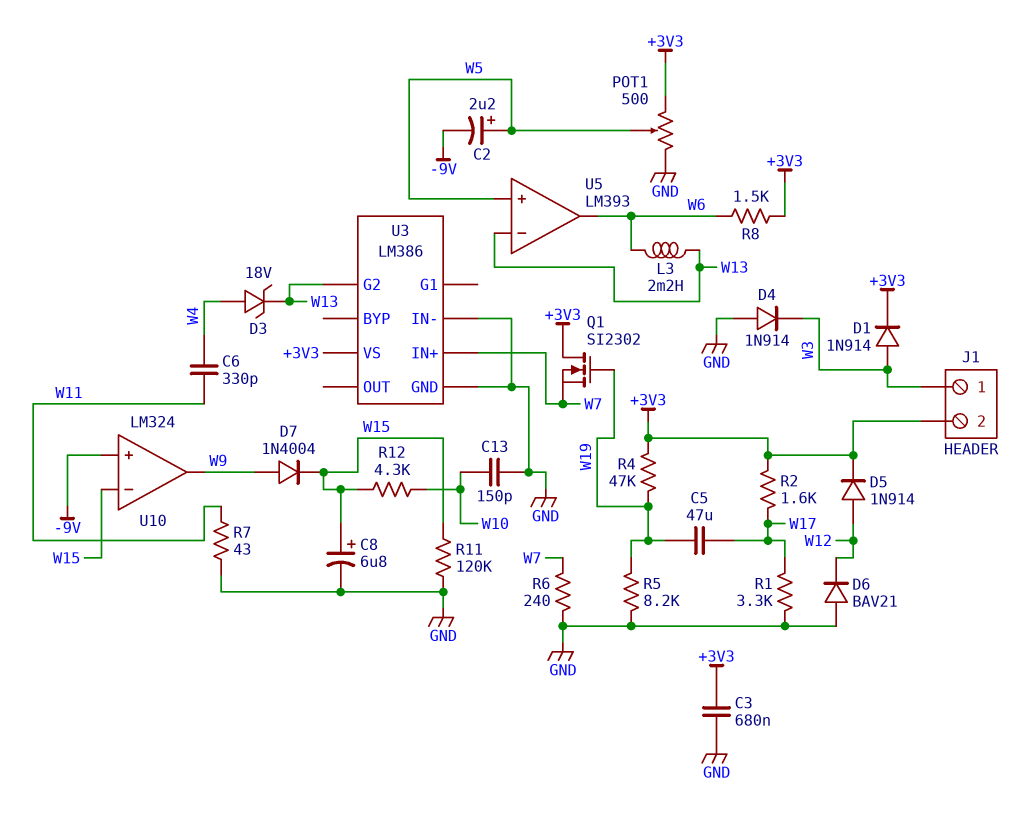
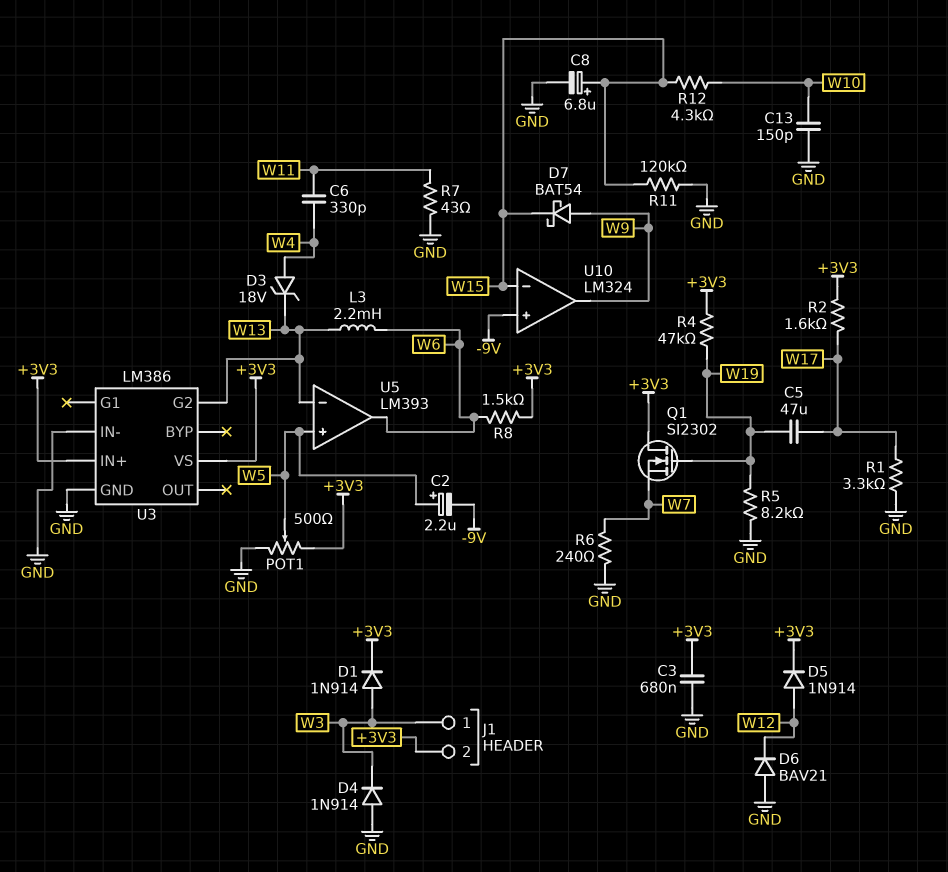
D7: diode 1N4004 (A W9, K W15) -> schottky BAT54 (A W9, K W15)
U3 pin IN+: W7 -> +3V3

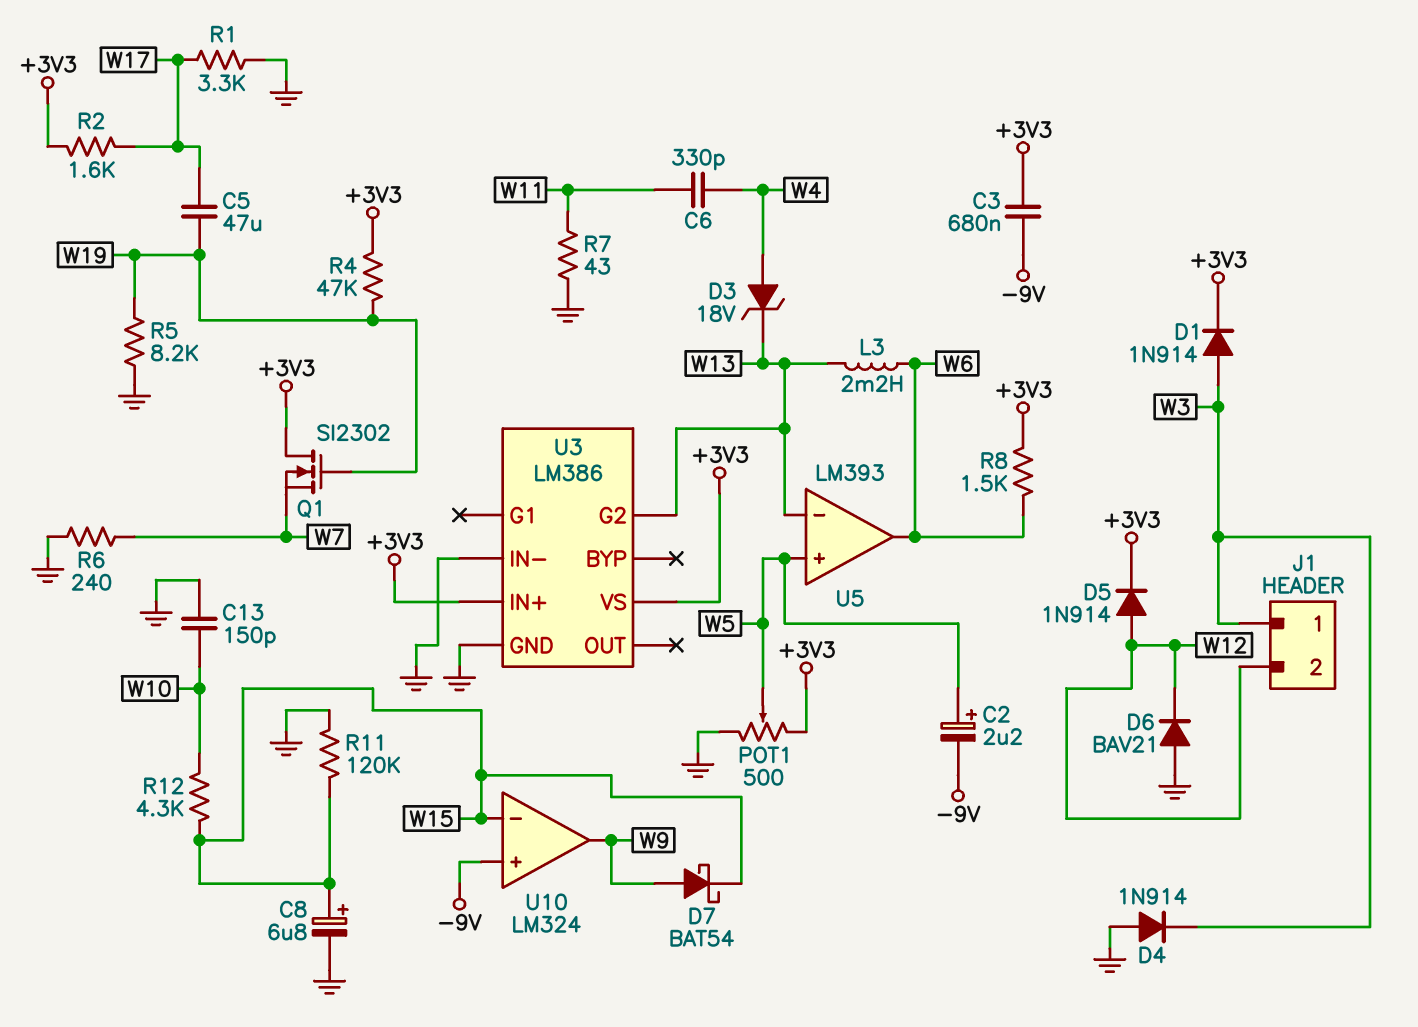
C3: 680nF (+3V3, GND) -> 680nF (+3V3, -9V)
J1 pin 2: +3V3 -> W12

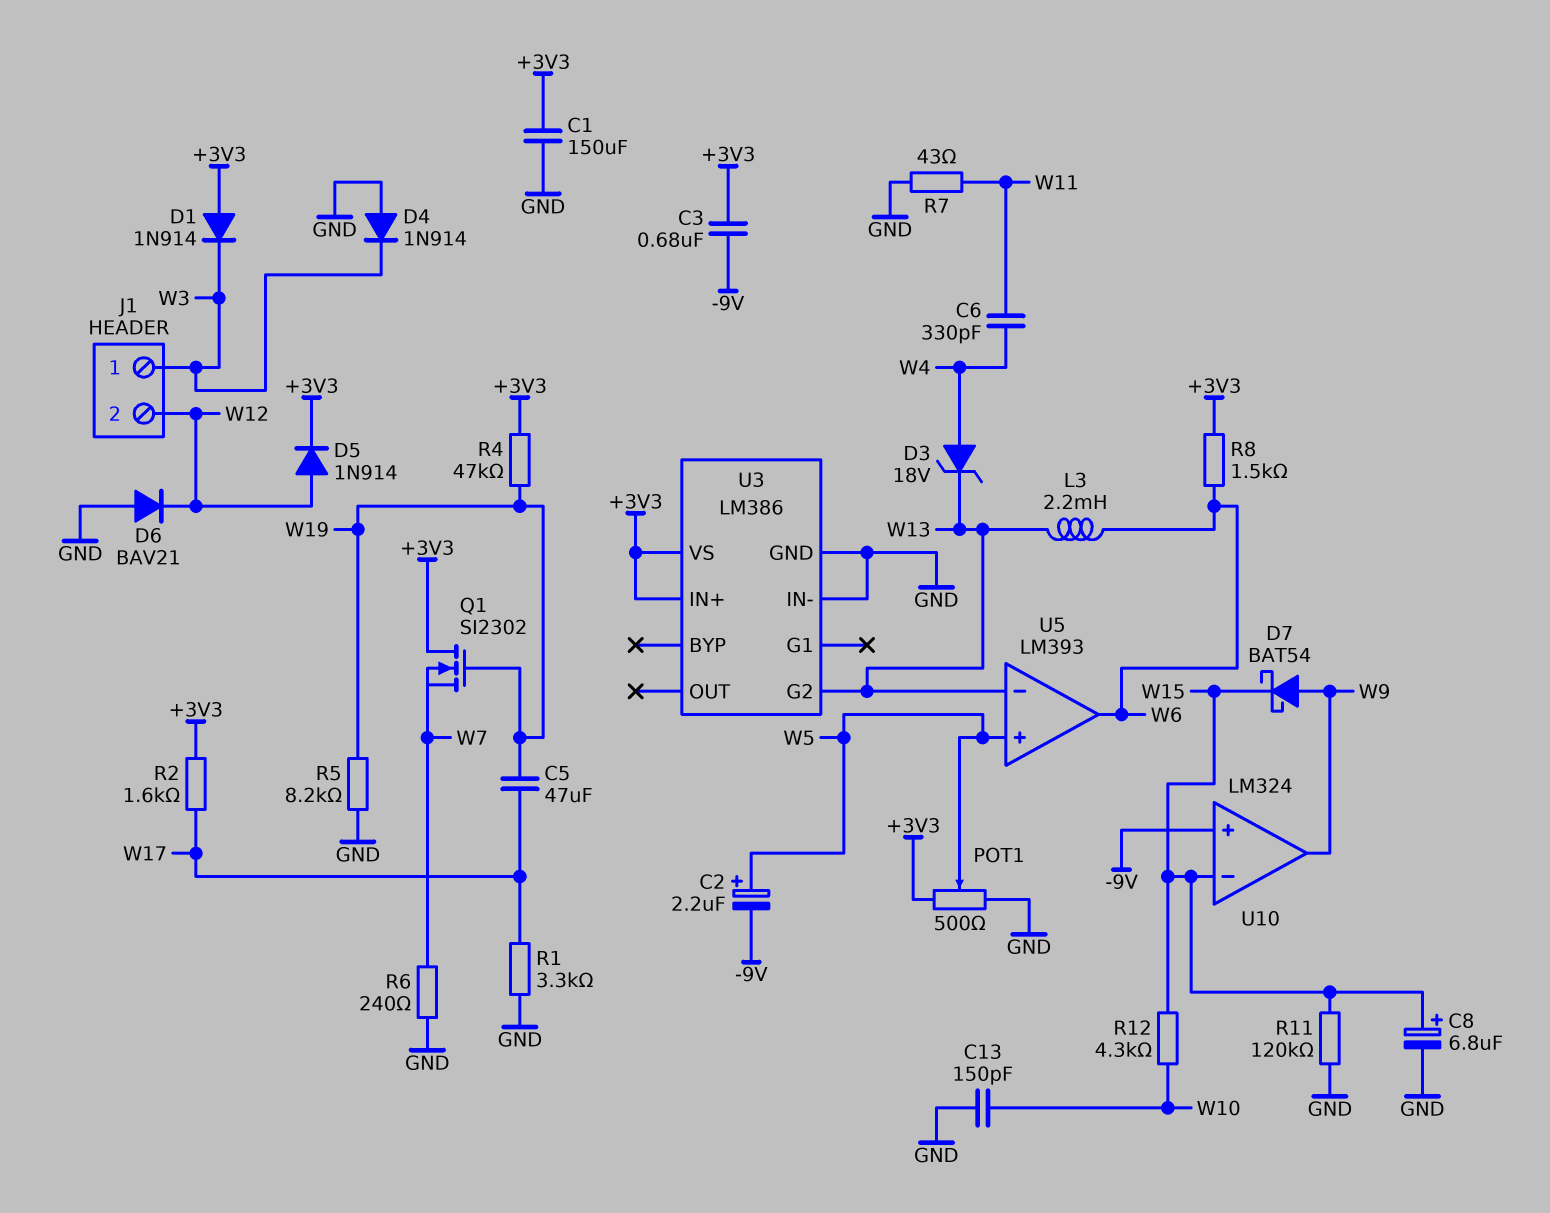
C1: none -> 150uF (+3V3, GND)
D1: diode 1N914 (A W3, K +3V3) -> diode 1N914 (A +3V3, K W3)

